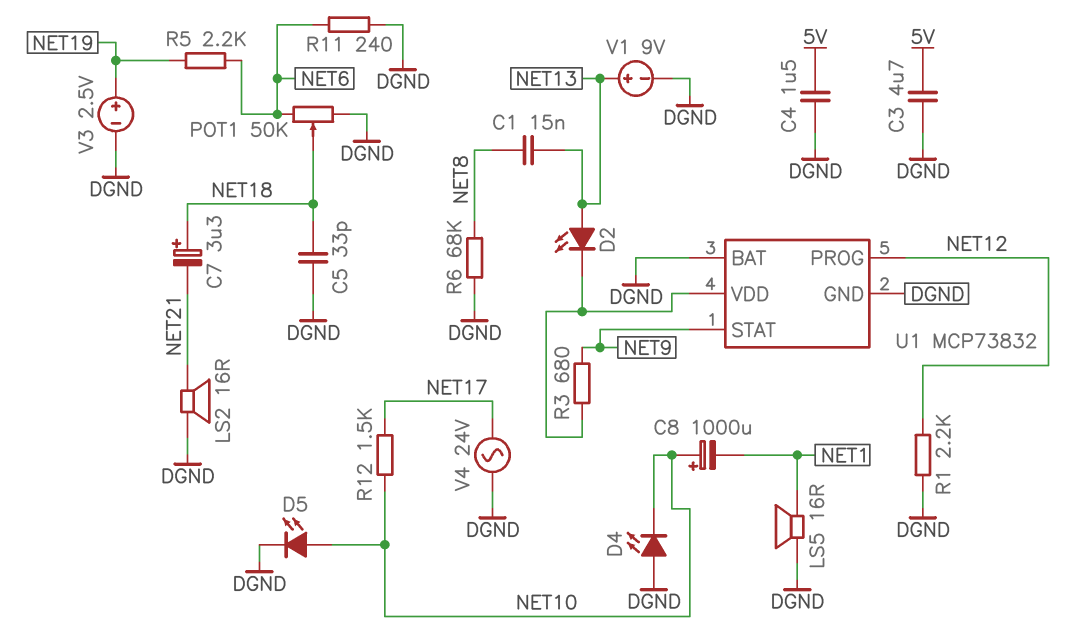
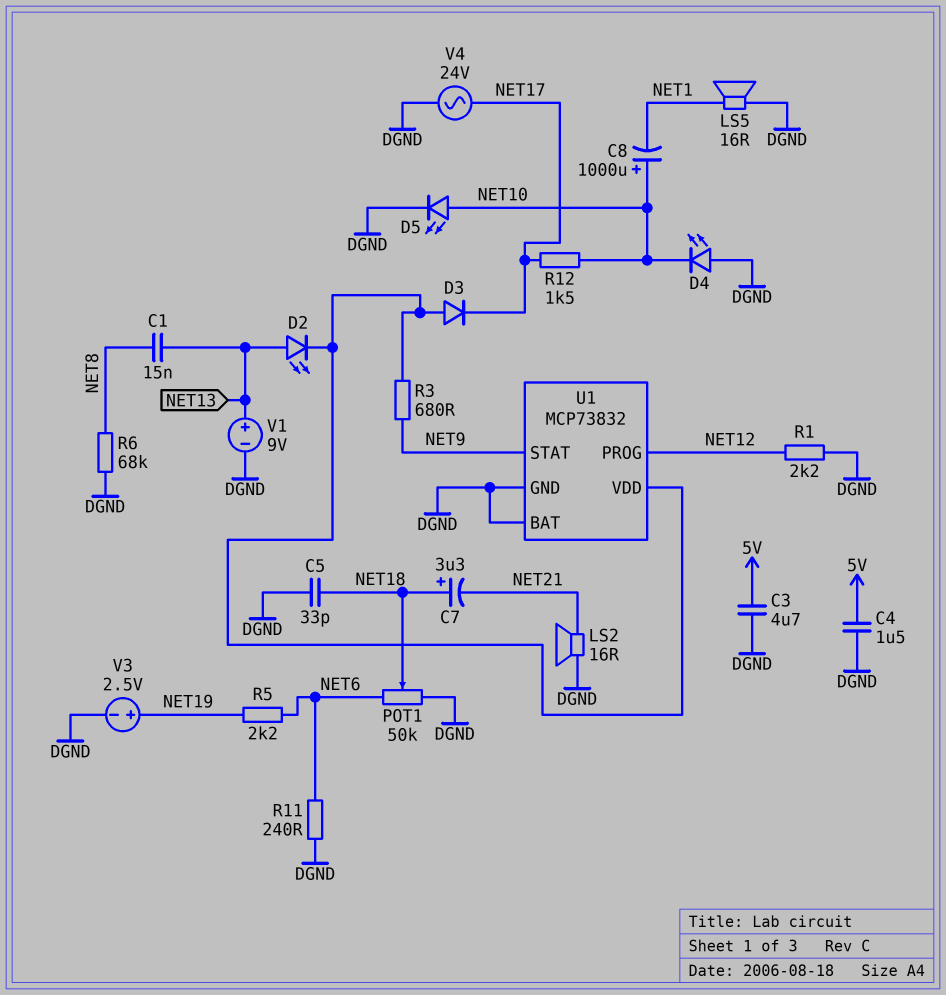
D3: none -> diode (A U1/VDD, K NET17)

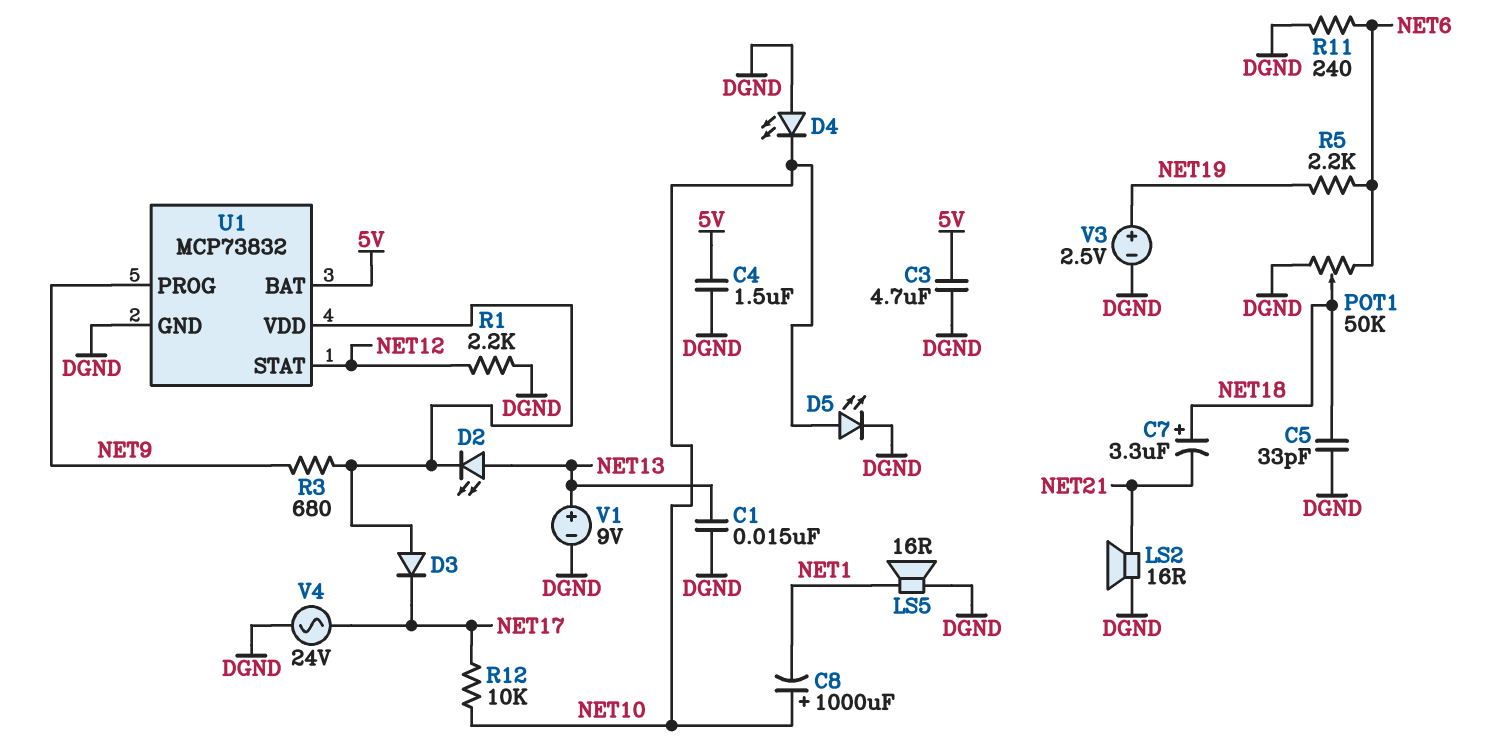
C1: 15nF (NET8, NET13) -> 15nF (DGND, NET13)
R6: 68k (DGND, NET8) -> none
R12: 1.5k (NET10, NET17) -> 10k (NET10, NET17)
U1 pin BAT: DGND -> 5V
U1 pin PROG: NET12 -> NET9
U1 pin STAT: NET9 -> NET12

